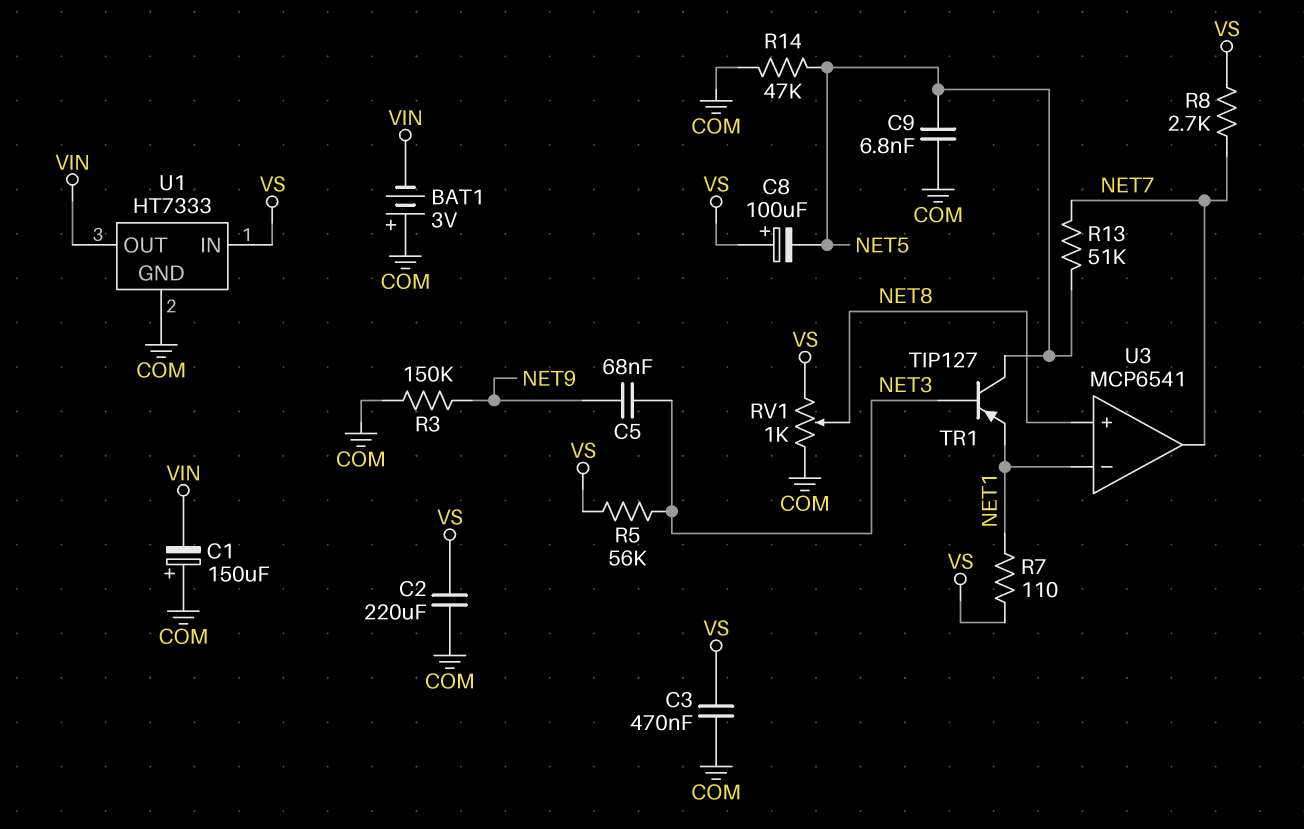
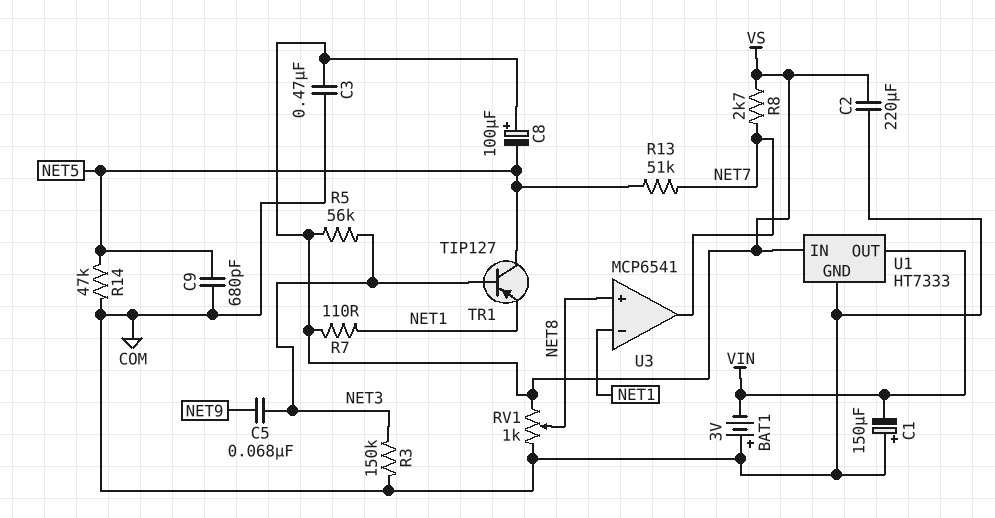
C9: 6.8nF (COM, NET5) -> 680pF (COM, NET5)
R3: 150k (COM, NET9) -> 150k (COM, NET3)

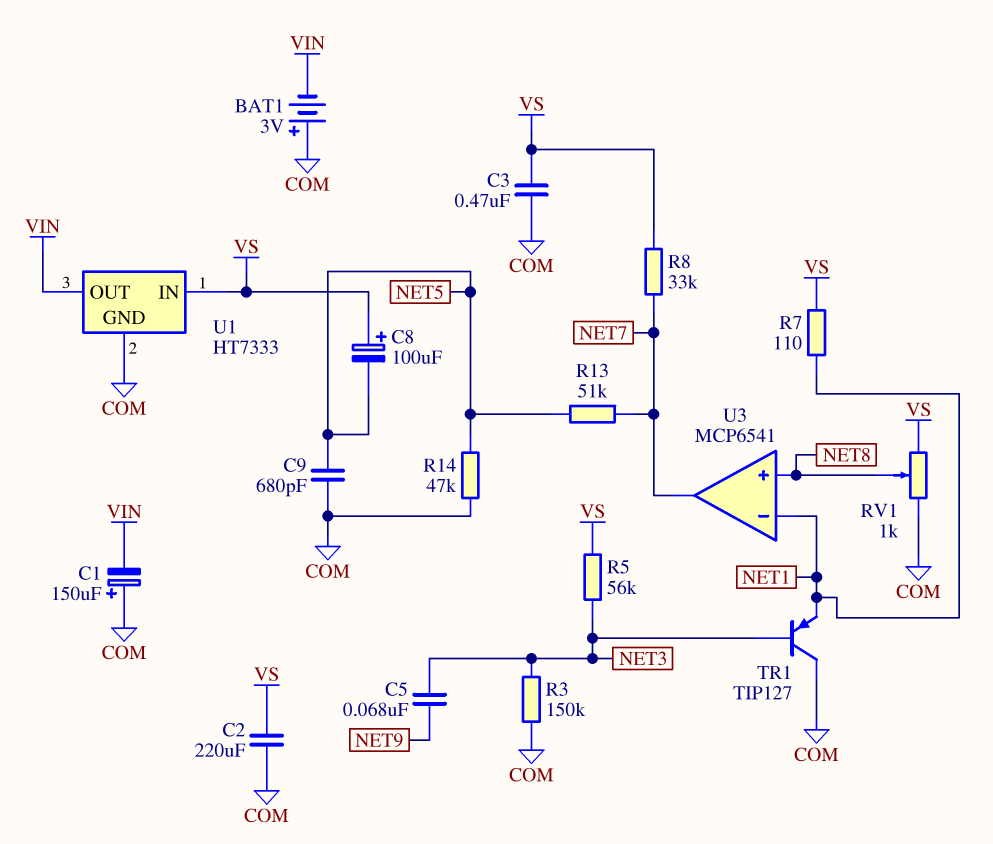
R8: 2.7k (NET7, VS) -> 33k (NET7, VS)
TR1: PNP TIP127 (B NET3, C NET5, E NET1) -> PNP TIP127 (B NET3, C COM, E NET1)

